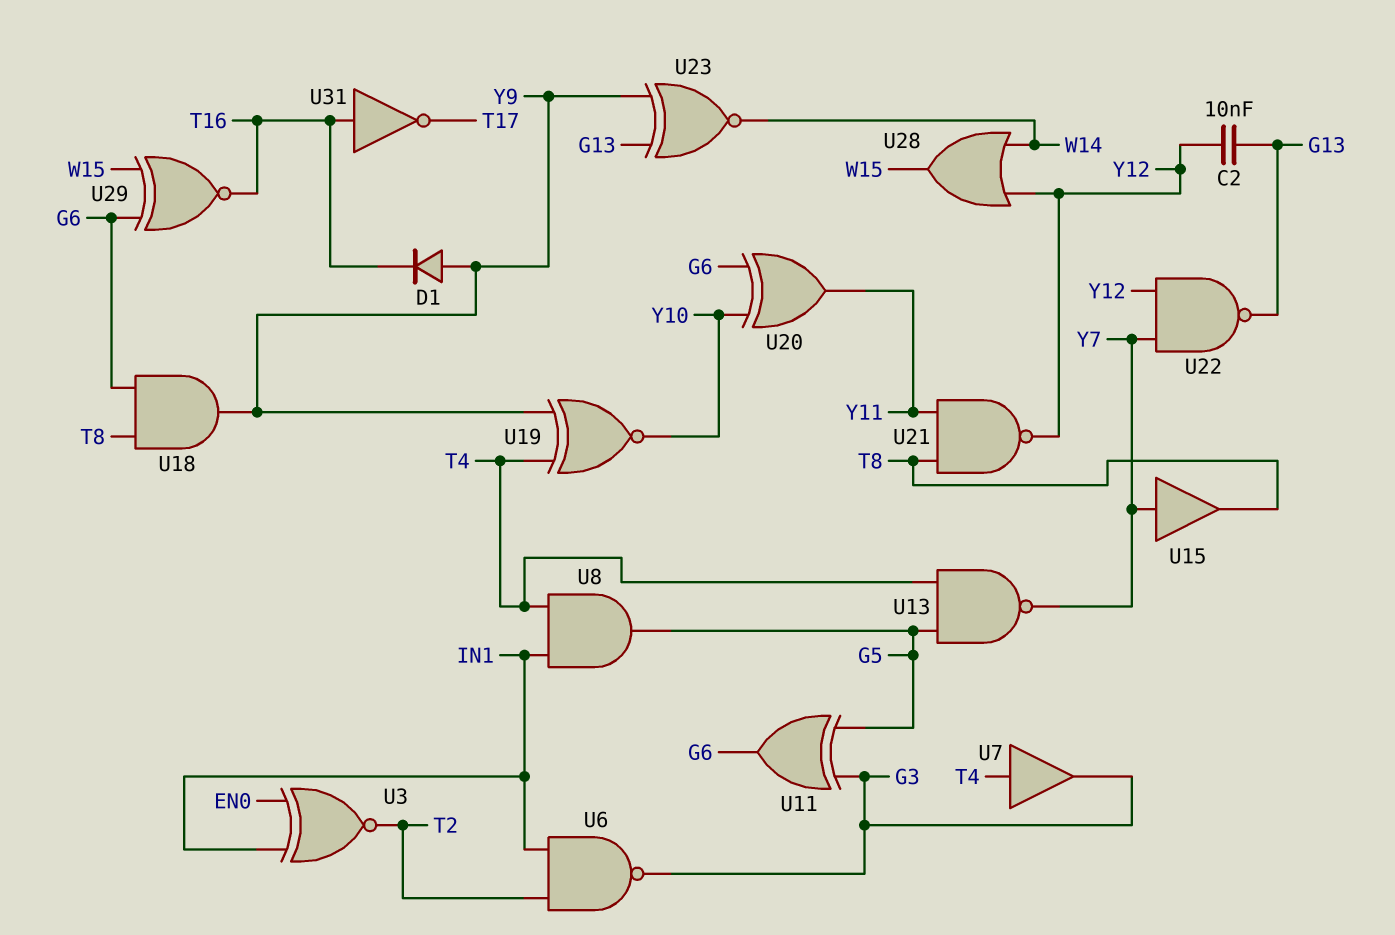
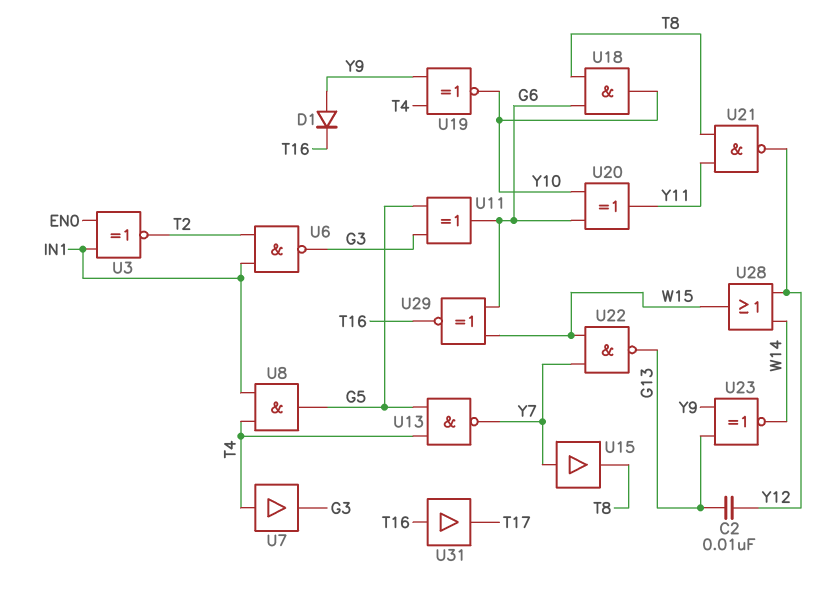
U18: AND (in G6, in T8, out Y9) -> AND (in G6, in T8, out Y10)
U22: NAND (in Y7, in Y12, out G13) -> NAND (in W15, in Y7, out G13)
U31: NOT (in T16, out T17) -> buffer (in T16, out T17)

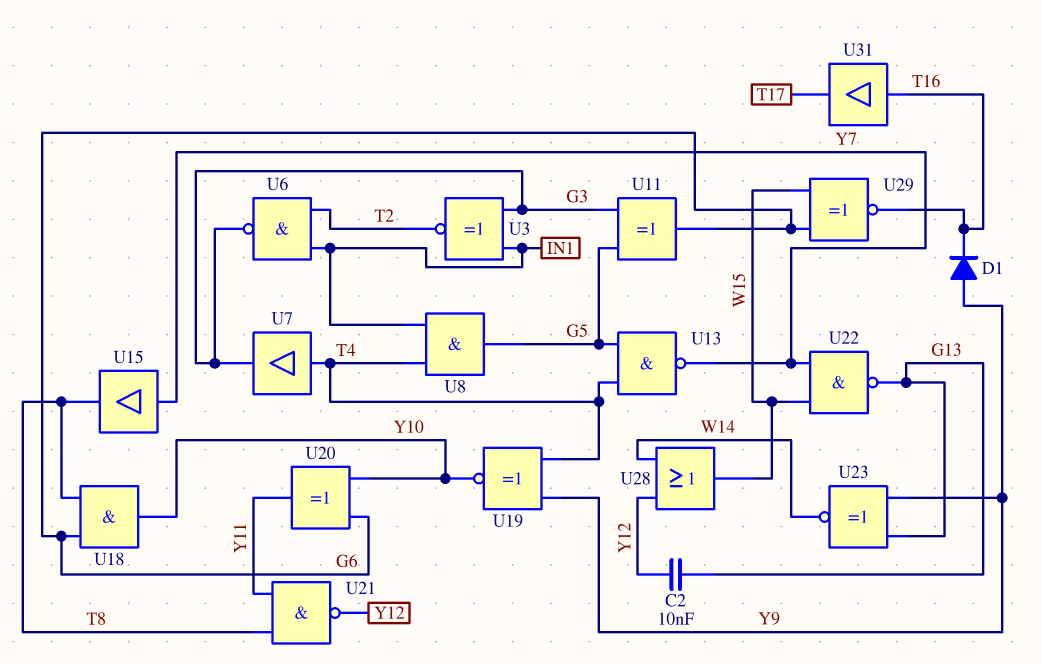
U3: XNOR (in EN0, in IN1, out T2) -> XNOR (in G3, in IN1, out T2)

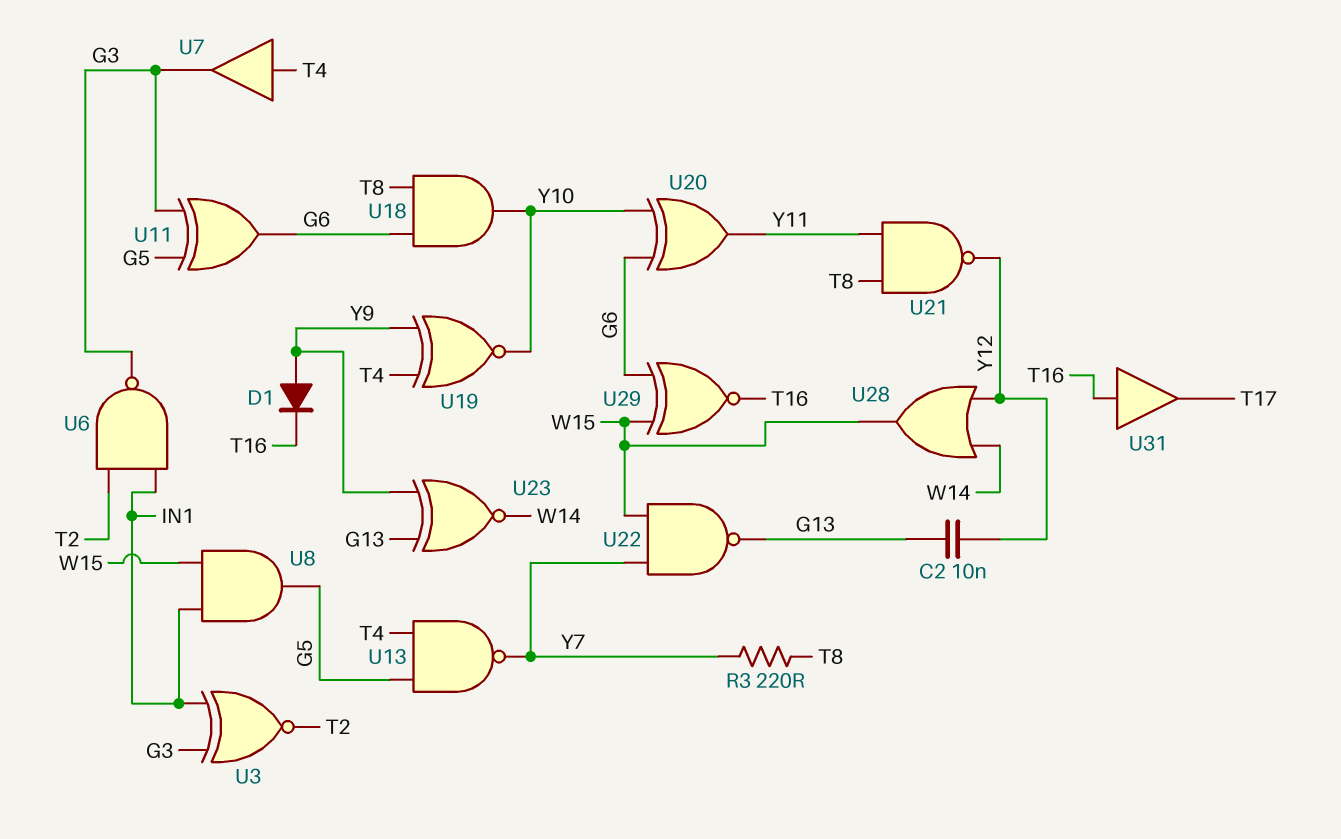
R3: none -> 220 (T8, Y7)
U8: AND (in IN1, in T4, out G5) -> AND (in IN1, in W15, out G5)
U15: buffer (in Y7, out T8) -> none

